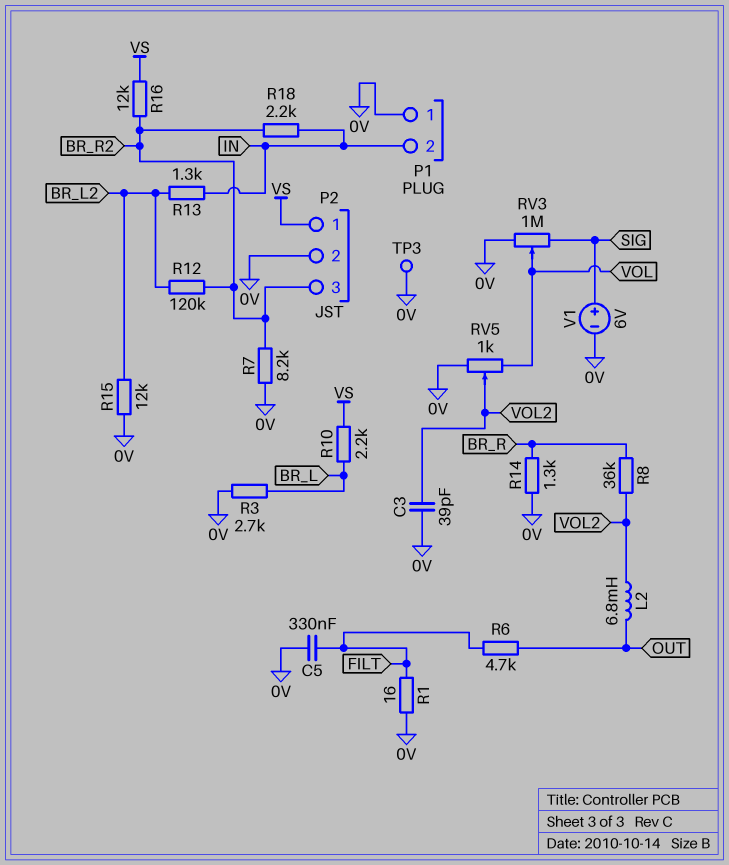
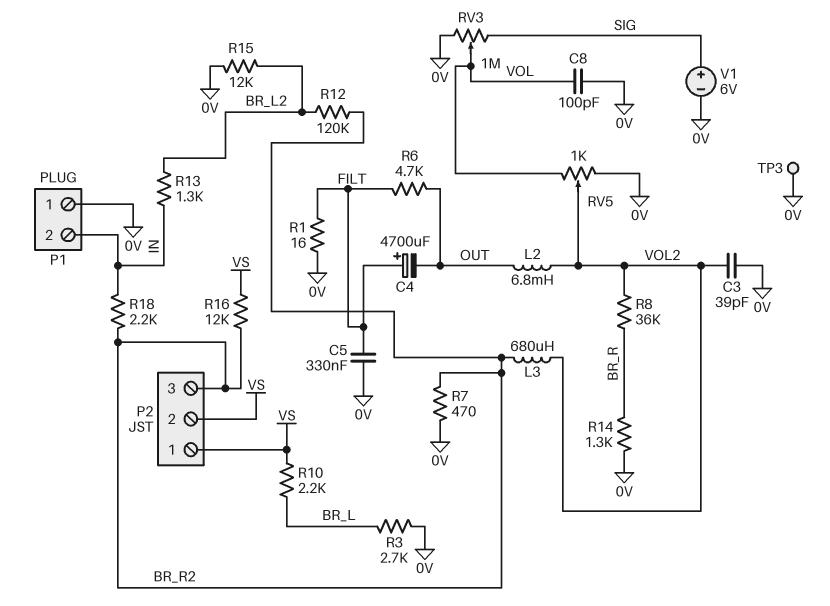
C4: none -> 4700uF (plus FILT, minus OUT)
C8: none -> 100pF (0V, VOL)
L3: none -> 680uH (BR_R2, VOL2)
P2 pin 2: 0V -> VS
R7: 8.2k (0V, BR_R2) -> 470 (0V, BR_R2)

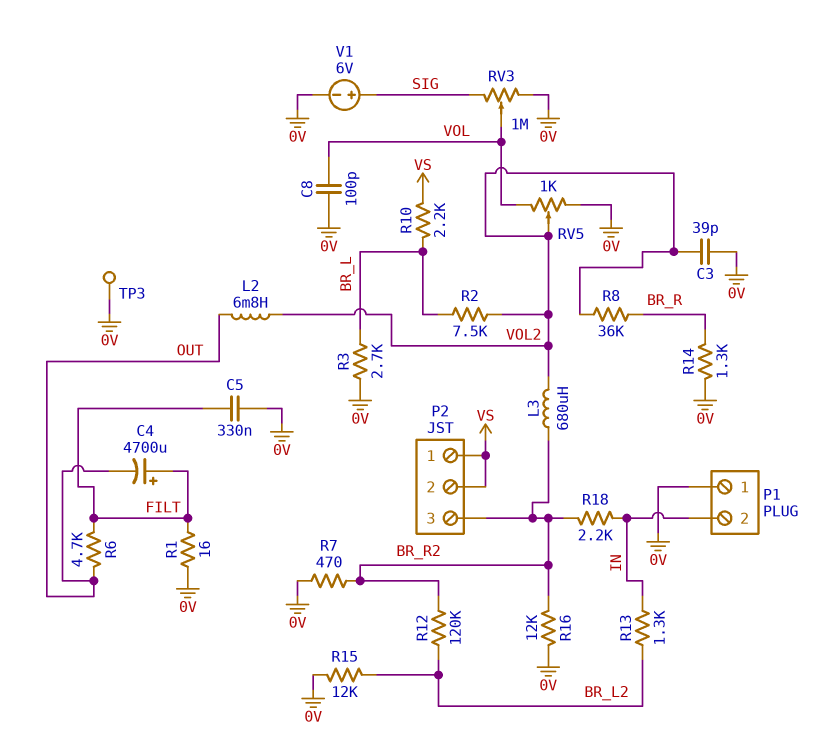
R2: none -> 7.5k (BR_L, VOL2)
R16: 12k (BR_R2, VS) -> 12k (0V, BR_R2)

